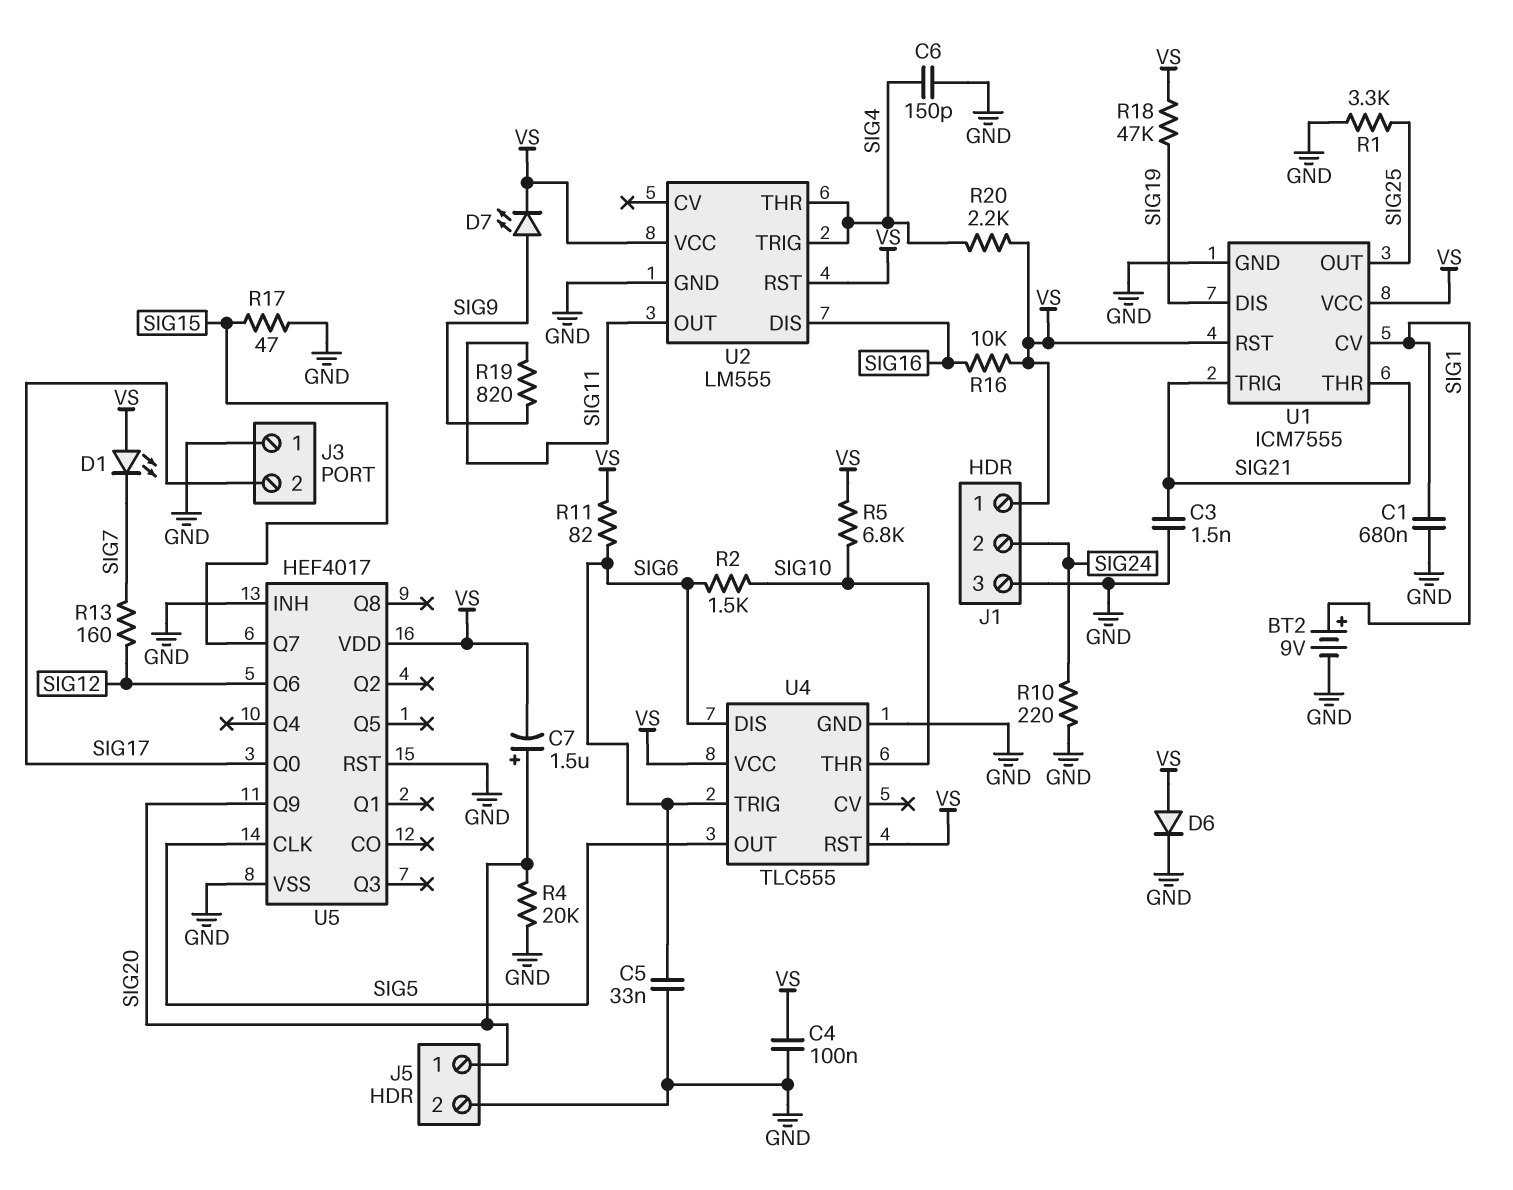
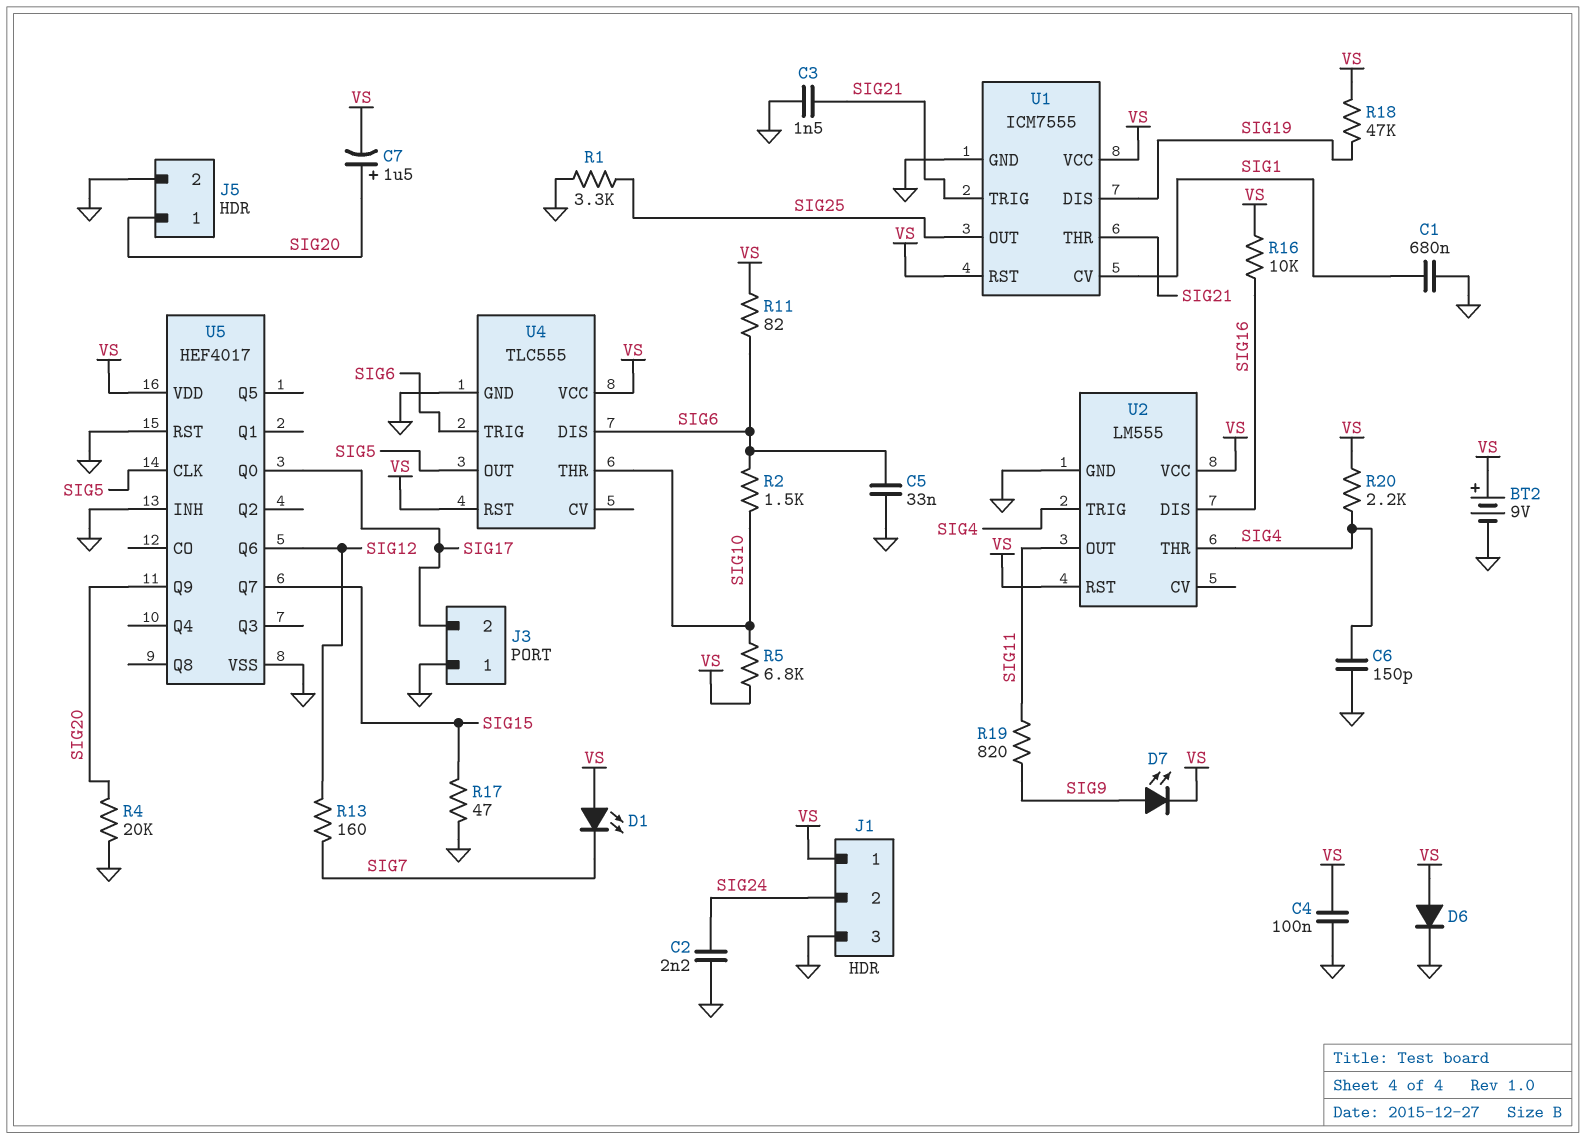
BT2: 9V (plus SIG1, minus GND) -> 9V (plus VS, minus GND)
C2: none -> 2.2nF (GND, SIG24)
R10: 220 (GND, SIG24) -> none

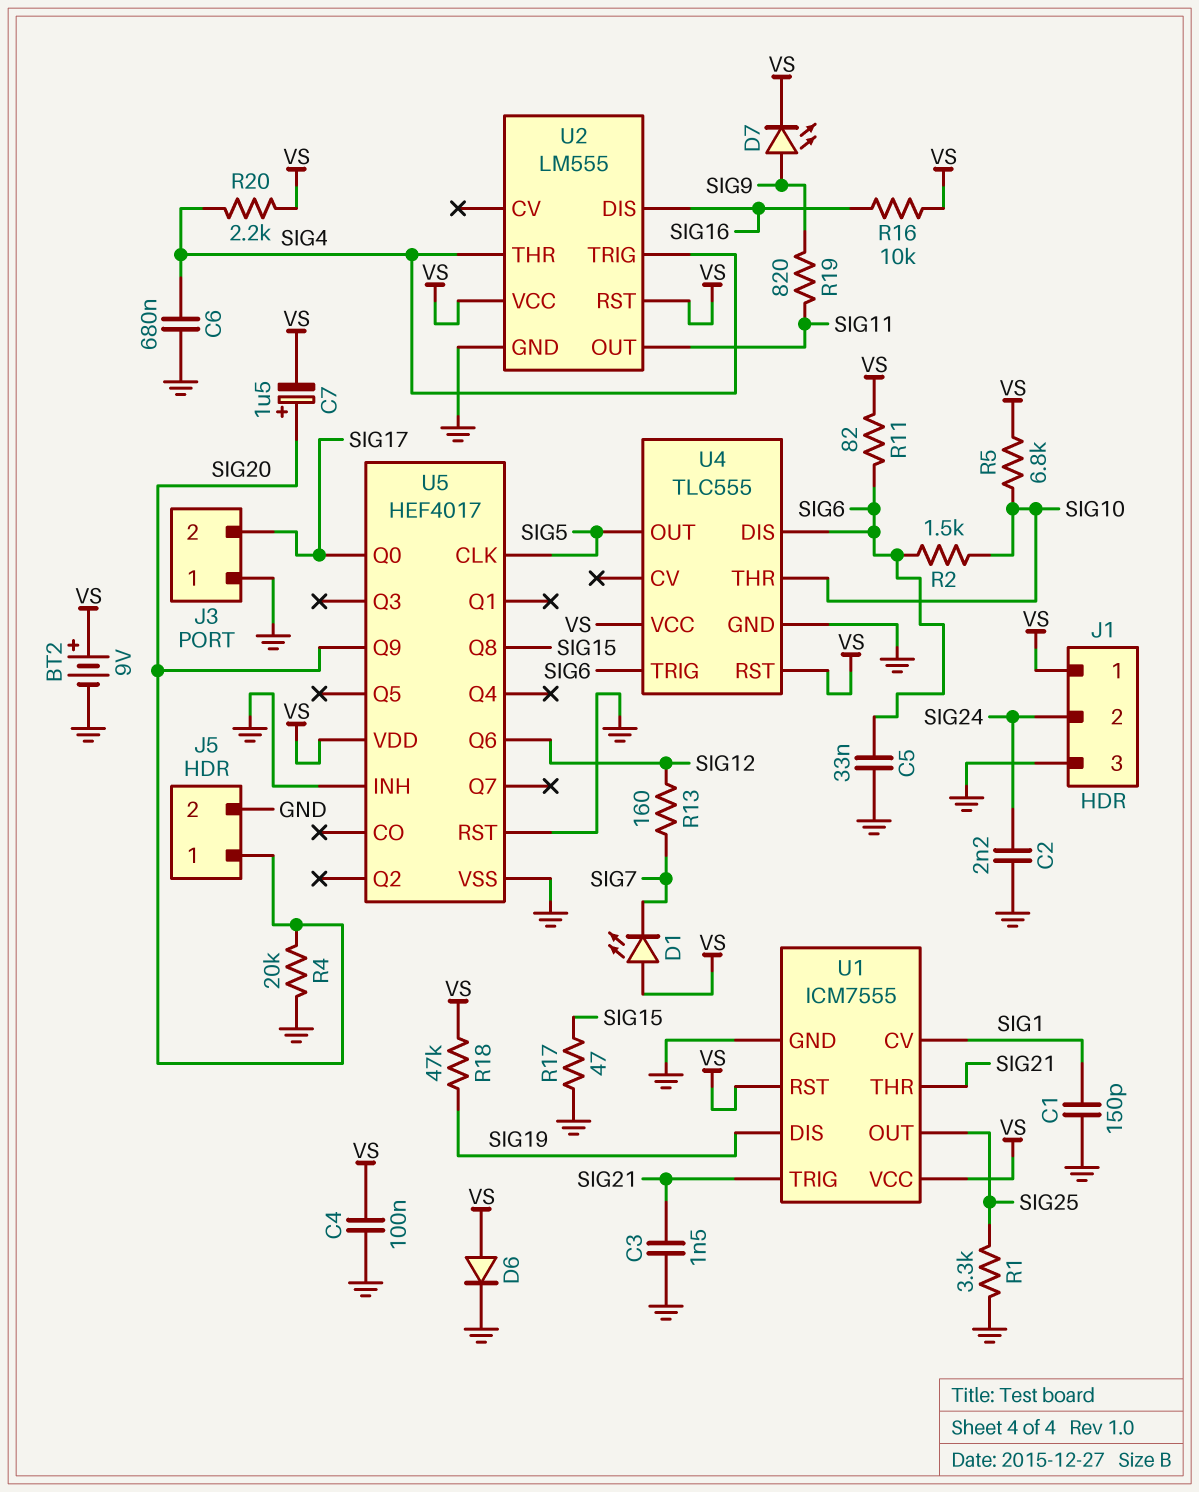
C1: 680nF (GND, SIG1) -> 150pF (GND, SIG1)
C6: 150pF (GND, SIG4) -> 680nF (GND, SIG4)
U5 pin Q7: SIG15 -> none
U5 pin Q8: none -> SIG15

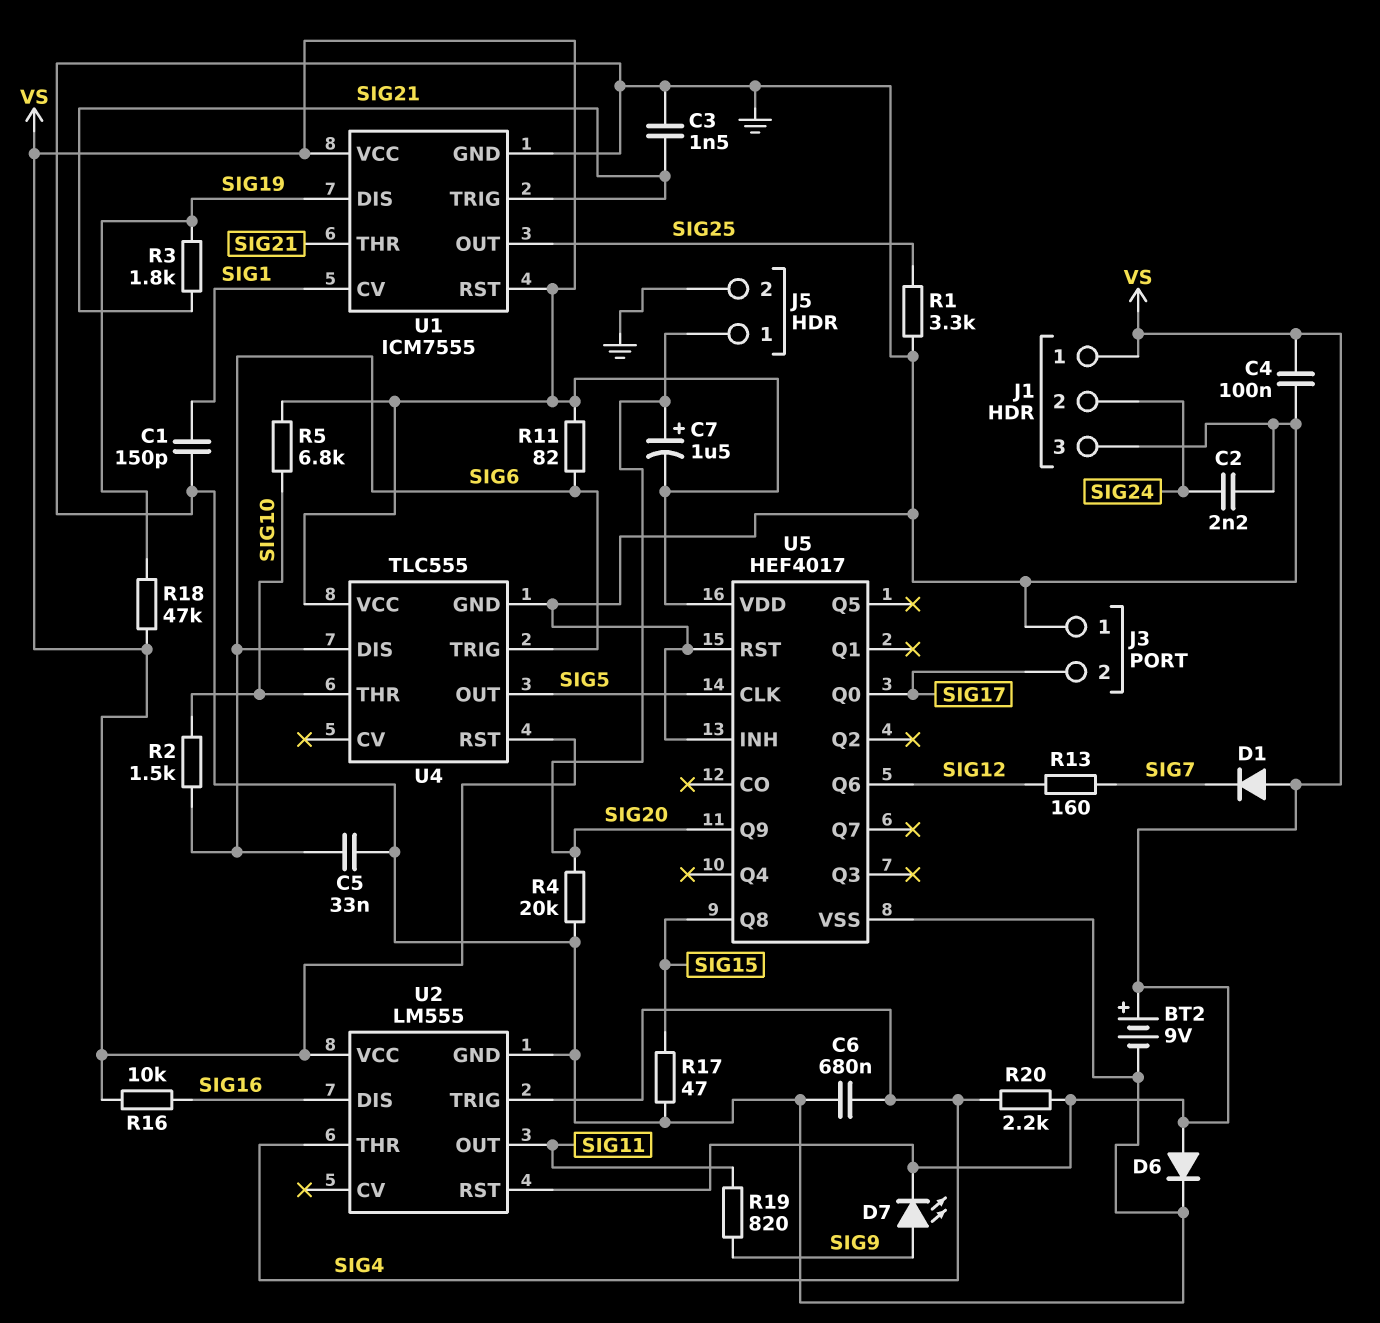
D1: LED (A VS, K SIG7) -> diode (A VS, K SIG7)
R3: none -> 1.8k (SIG19, SIG21)

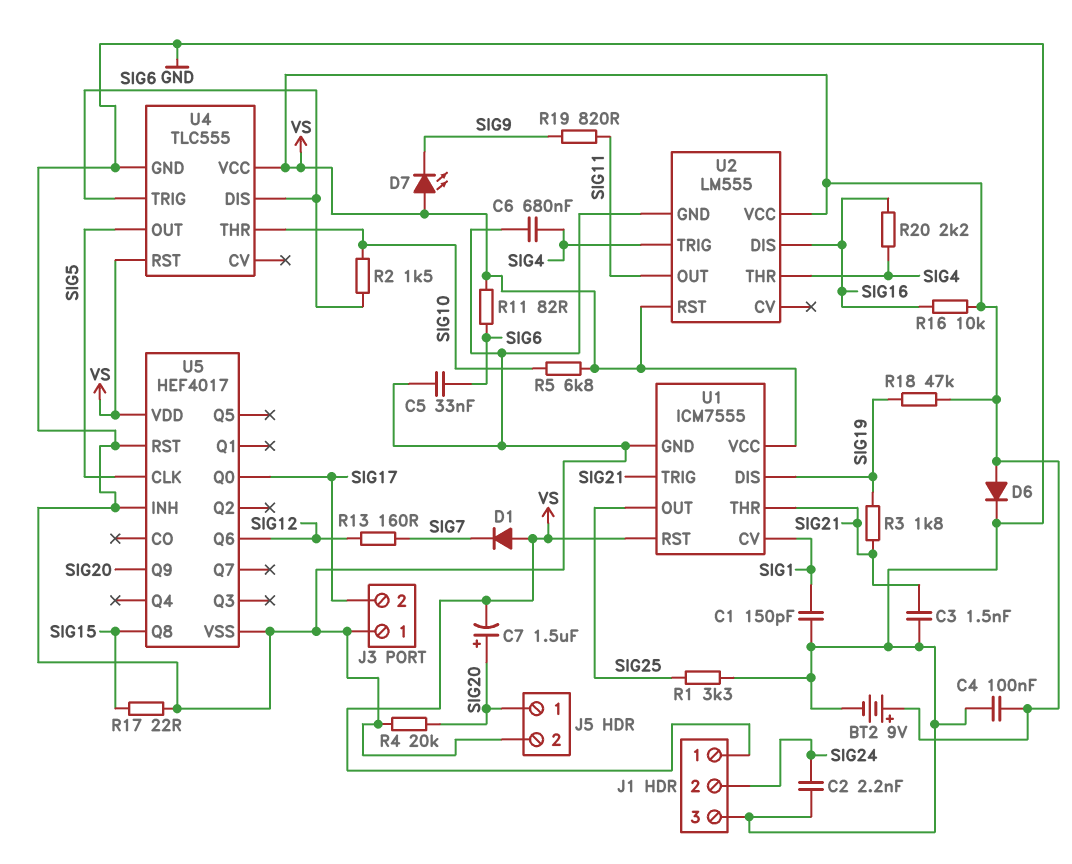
D7: LED (A SIG9, K VS) -> LED (A VS, K SIG9)
R17: 47 (GND, SIG15) -> 22 (GND, SIG15)
R20: 2.2k (SIG4, VS) -> 2.2k (SIG4, SIG16)

